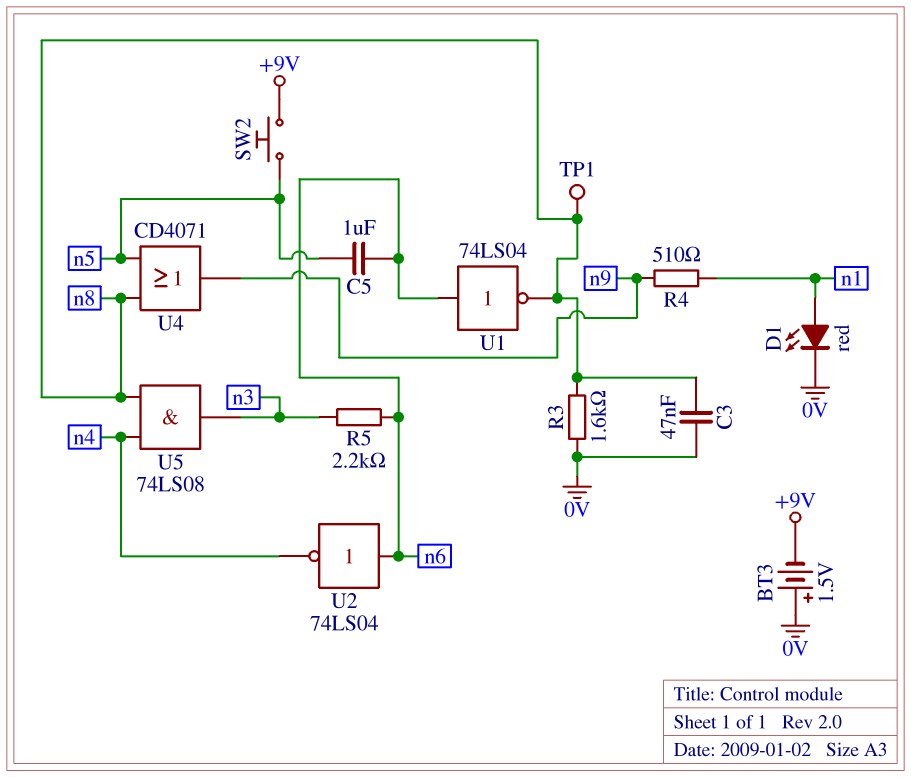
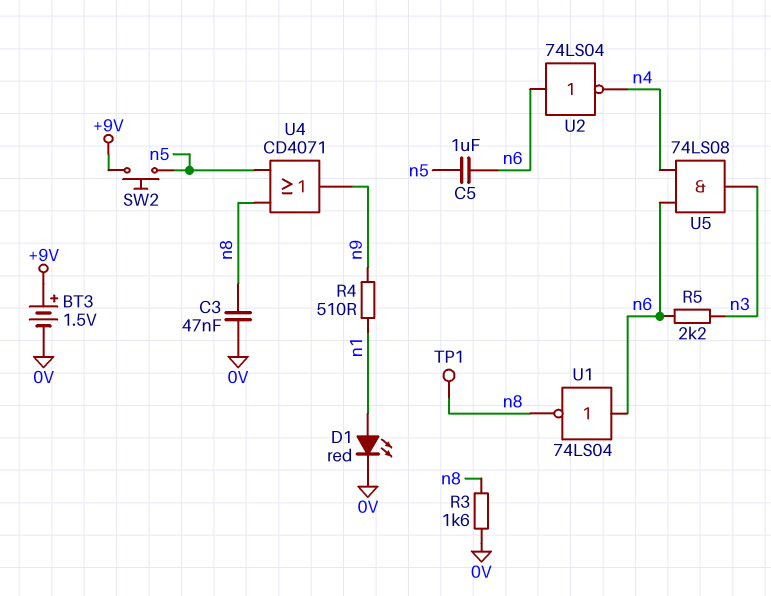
BT3: 1.5V (plus 0V, minus +9V) -> 1.5V (plus +9V, minus 0V)
U5: AND 74LS08 (in n4, in n8, out n3) -> AND 74LS08 (in n4, in n6, out n3)

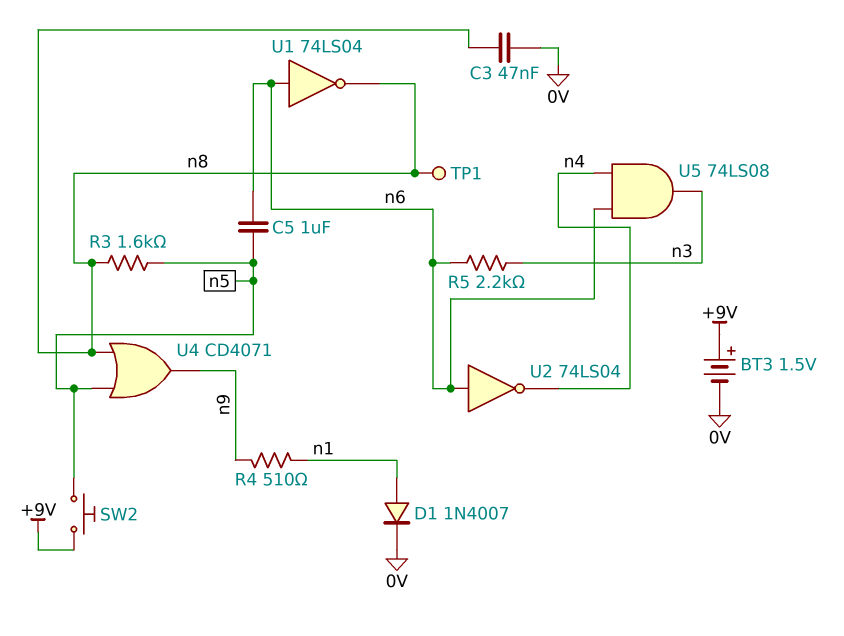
D1: LED red (A n1, K 0V) -> diode 1N4007 (A n1, K 0V)
R3: 1.6k (0V, n8) -> 1.6k (n5, n8)

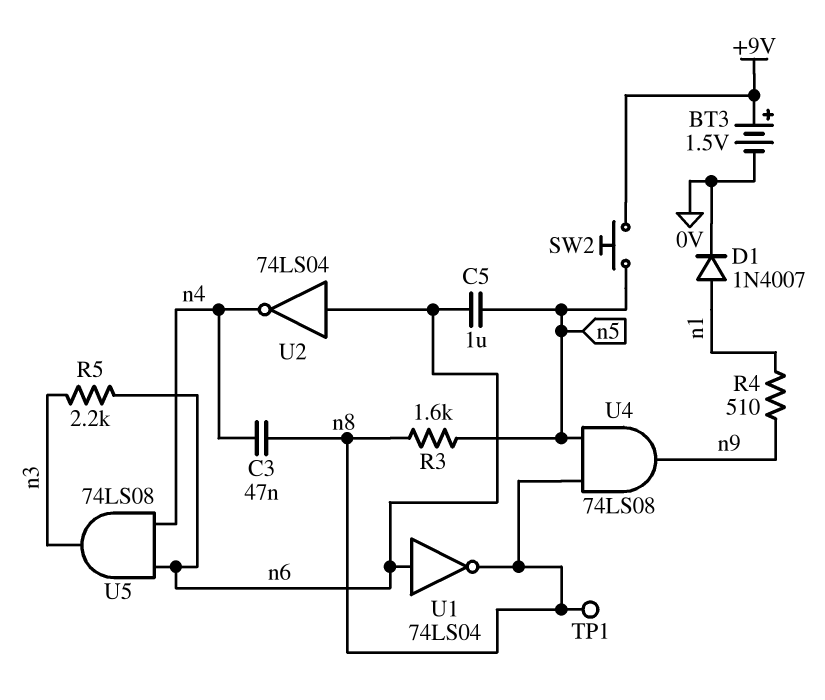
C3: 47nF (0V, n8) -> 47nF (n4, n8)
U4: OR CD4071 (in n5, in n8, out n9) -> AND 74LS08 (in n5, in n8, out n9)

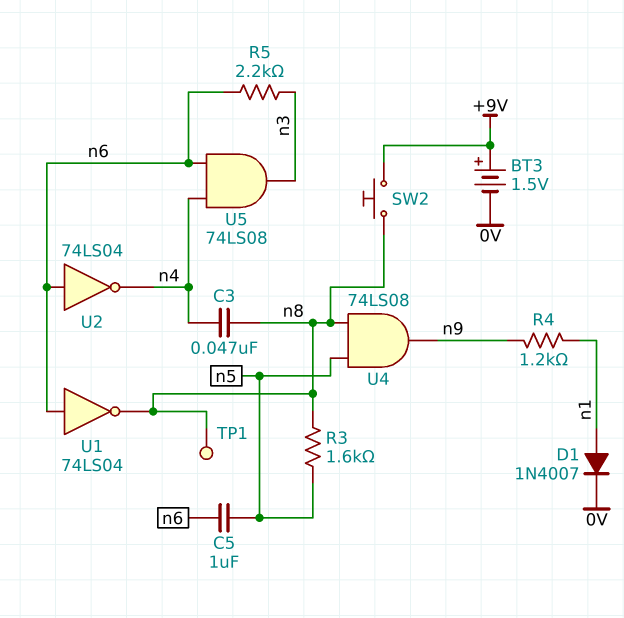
R4: 510 (n1, n9) -> 1.2k (n1, n9)
SW2: button (+9V, n5) -> button (+9V, n8)

